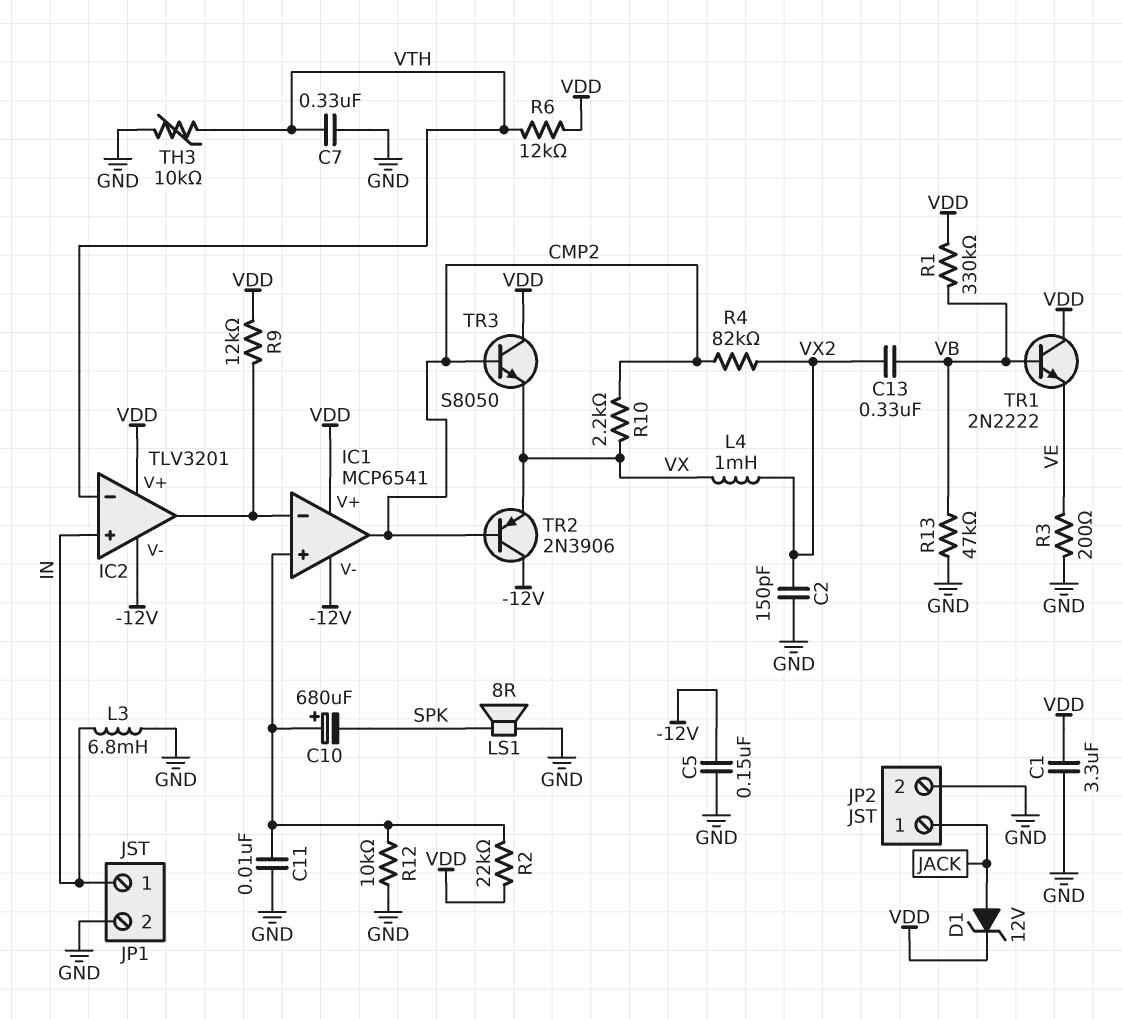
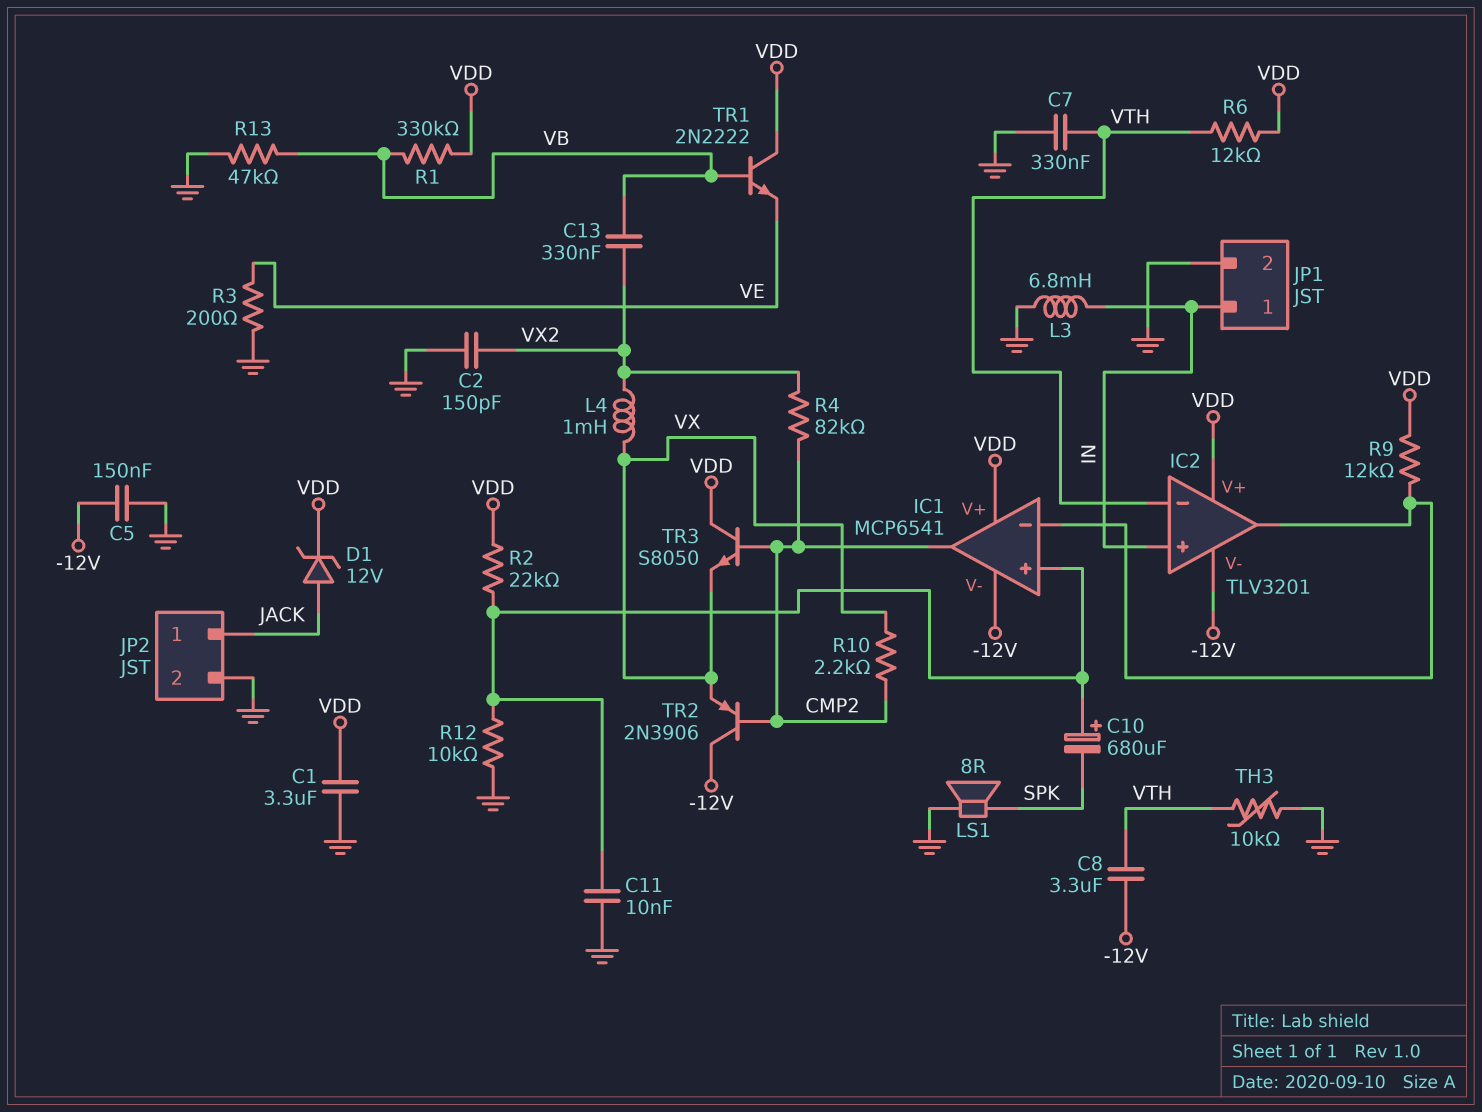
C8: none -> 3.3uF (-12V, VTH)

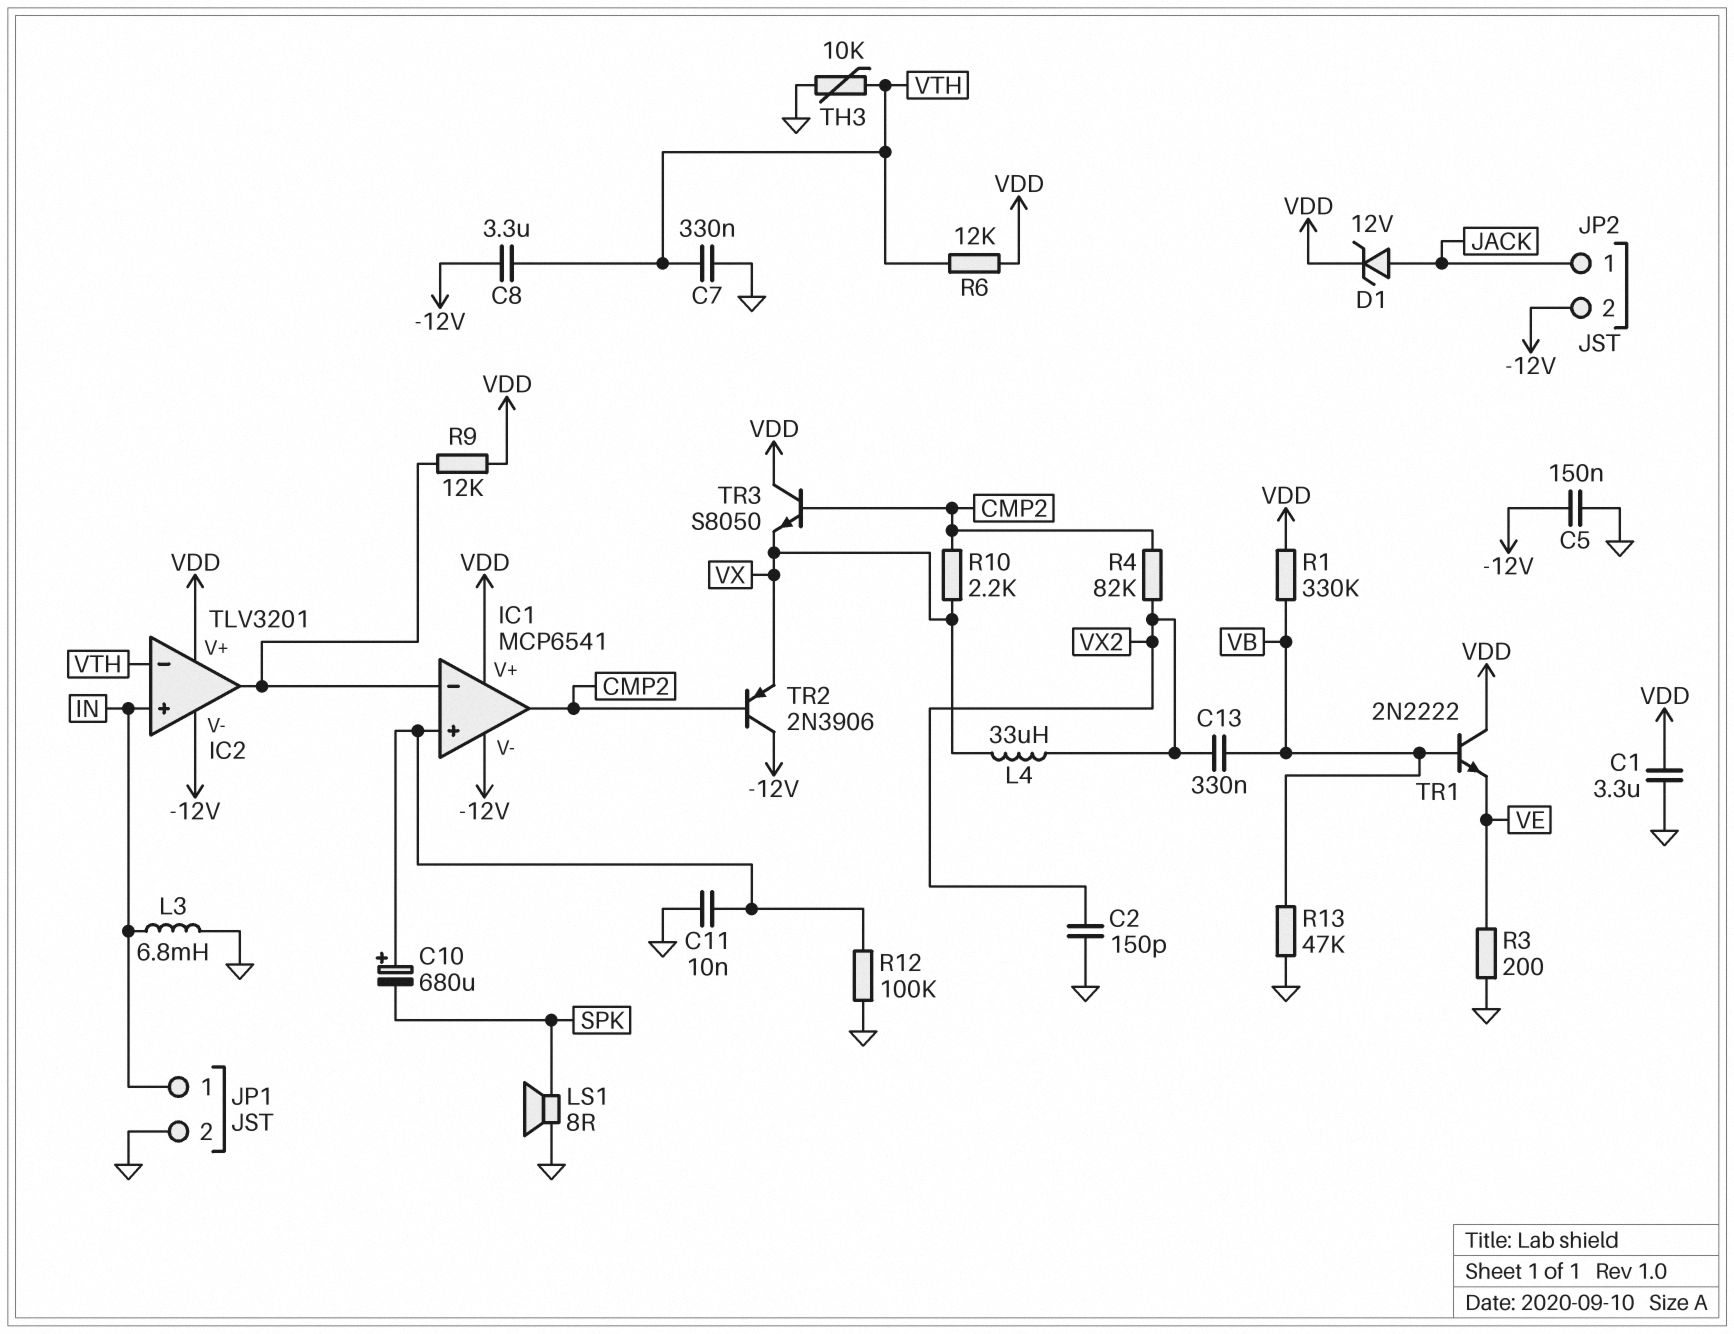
JP2 pin 2: GND -> -12V
L4: 1mH (VX, VX2) -> 33uH (VX, VX2)
R2: 22k (IC1/in+, VDD) -> none
R12: 10k (GND, IC1/in+) -> 100k (GND, IC1/in+)

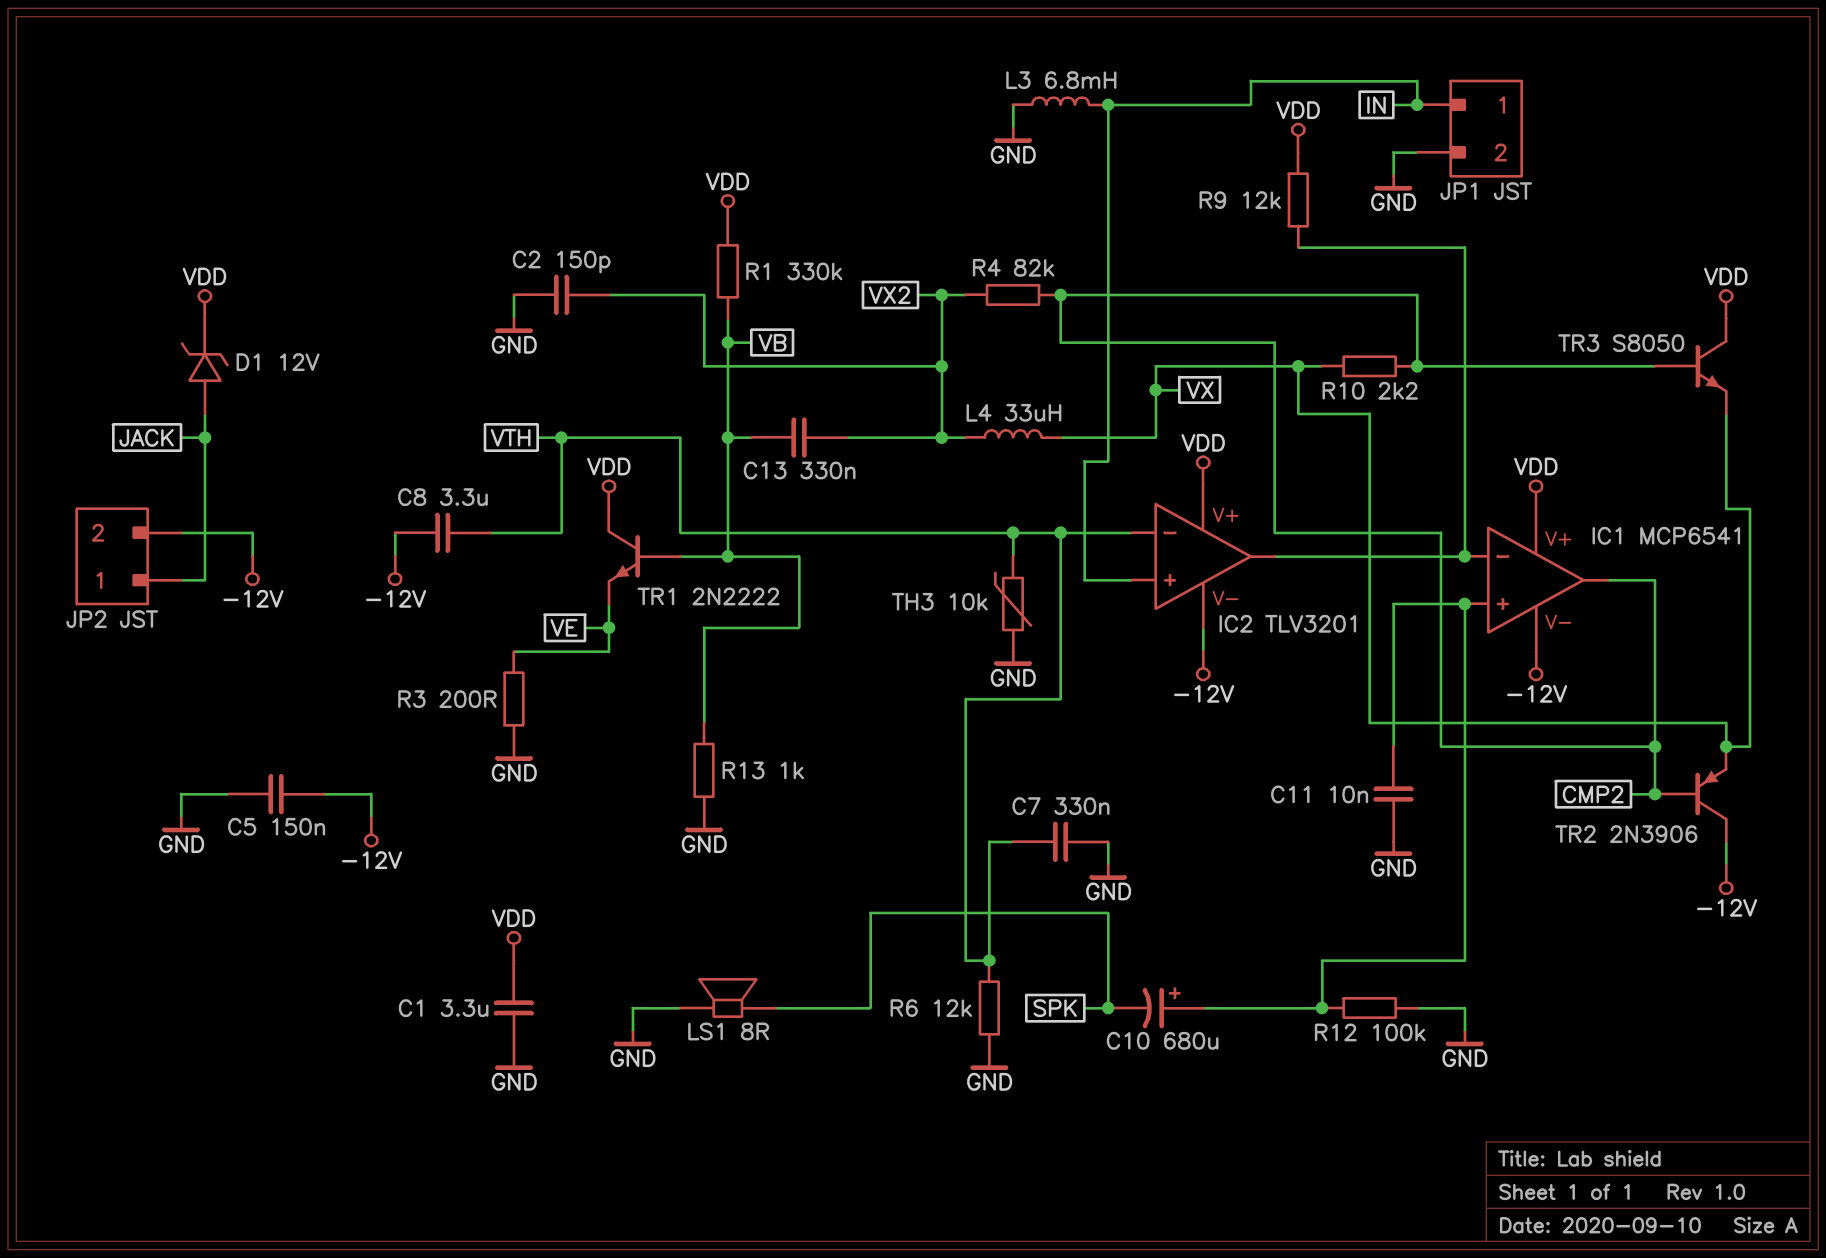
R6: 12k (VDD, VTH) -> 12k (GND, VTH)
R13: 47k (GND, VB) -> 1k (GND, VB)

